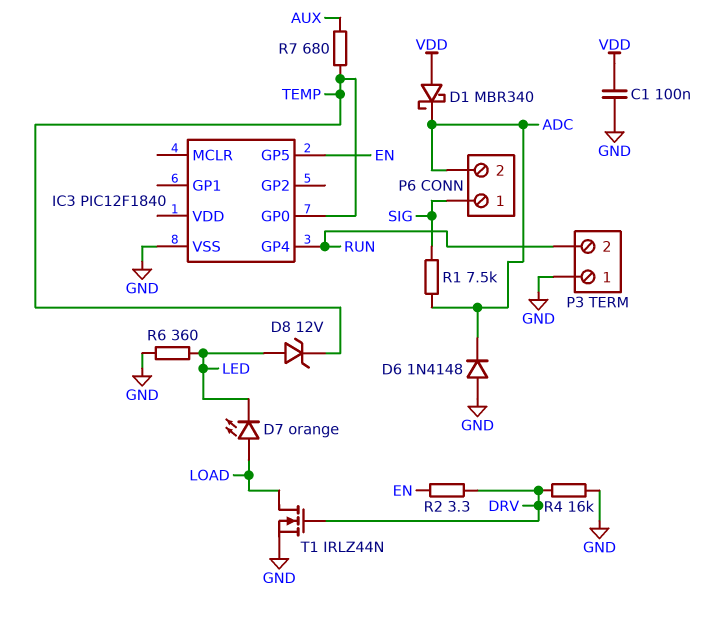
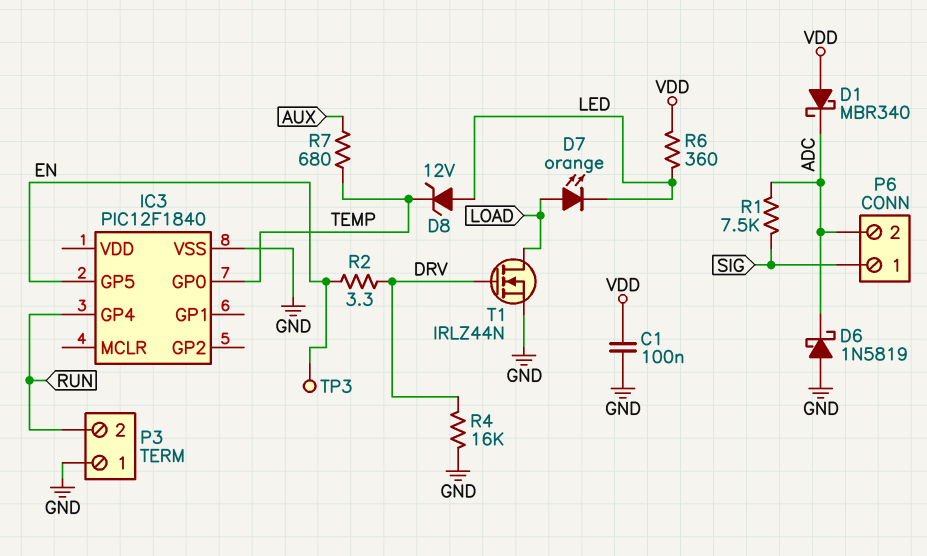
D6: diode 1N4148 (A GND, K ADC) -> schottky 1N5819 (A GND, K ADC)
R6: 360 (GND, LED) -> 360 (LED, VDD)
TP3: none -> test point (EN)

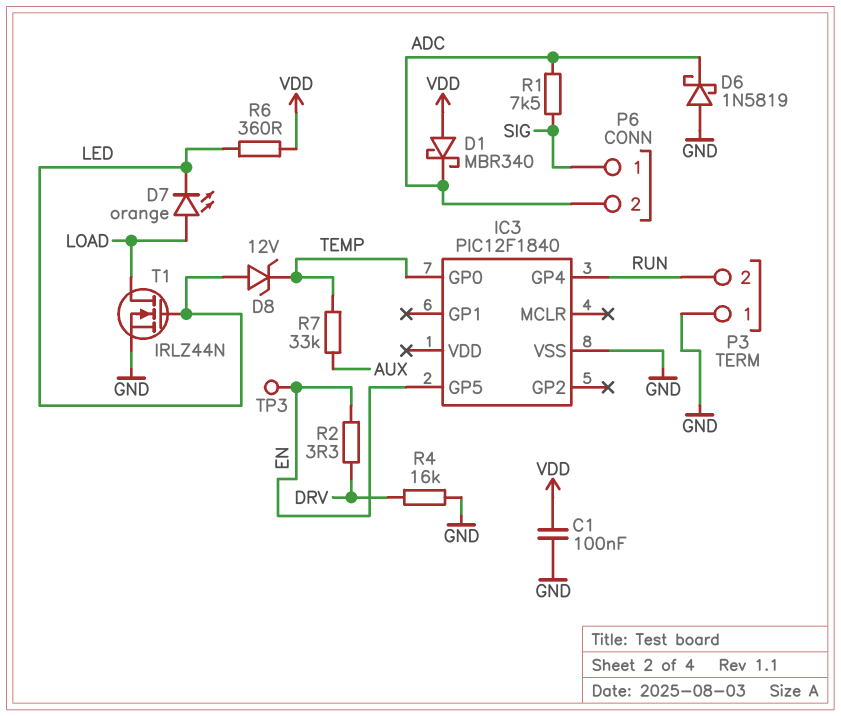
R7: 680 (AUX, TEMP) -> 33k (AUX, TEMP)
T1: NMOS IRLZ44N (G DRV, D LOAD, S GND) -> NMOS IRLZ44N (G LED, D LOAD, S GND)

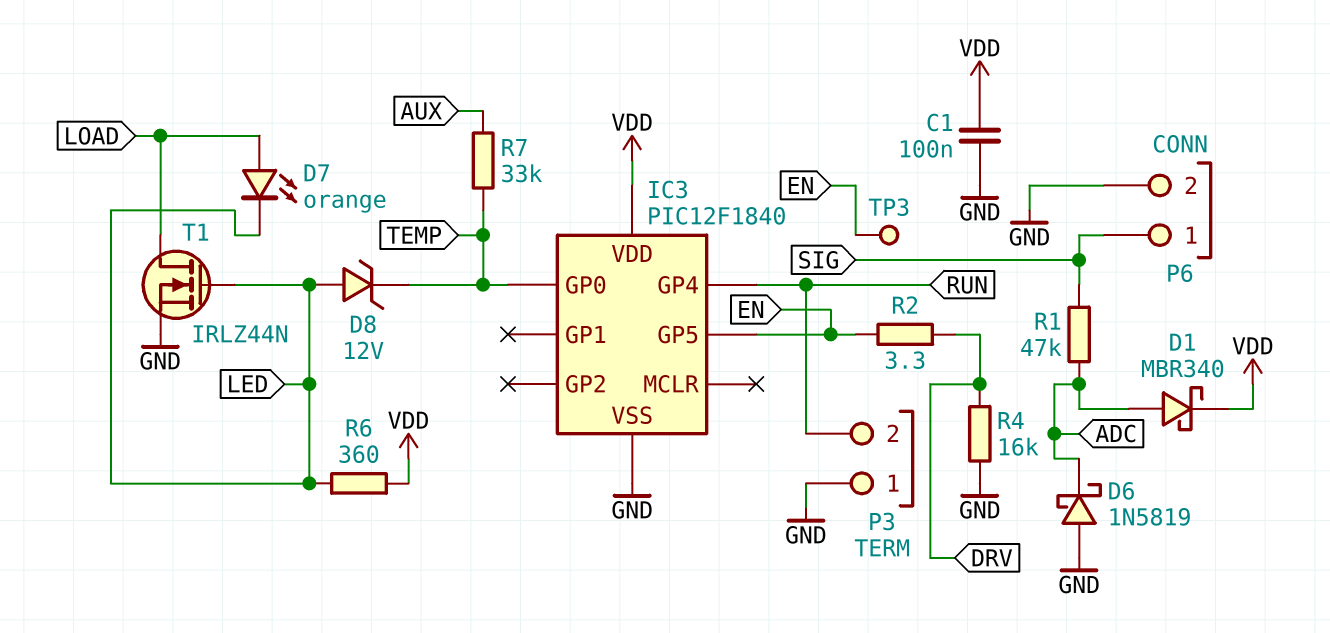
D1: schottky MBR340 (A VDD, K ADC) -> schottky MBR340 (A ADC, K VDD)
IC3 pin VDD: none -> VDD
P6 pin 2: ADC -> GND
R1: 7.5k (ADC, SIG) -> 47k (ADC, SIG)

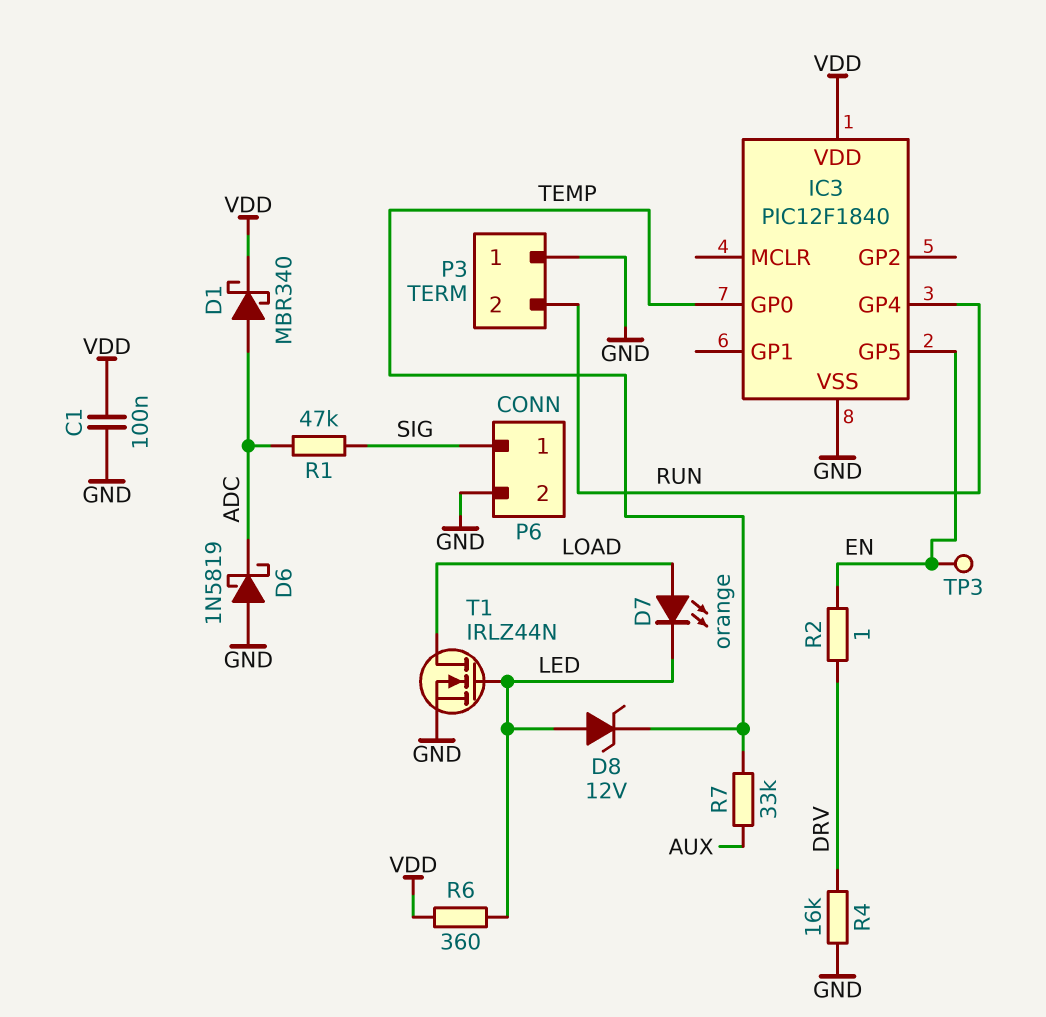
R2: 3.3 (DRV, EN) -> 1 (DRV, EN)

